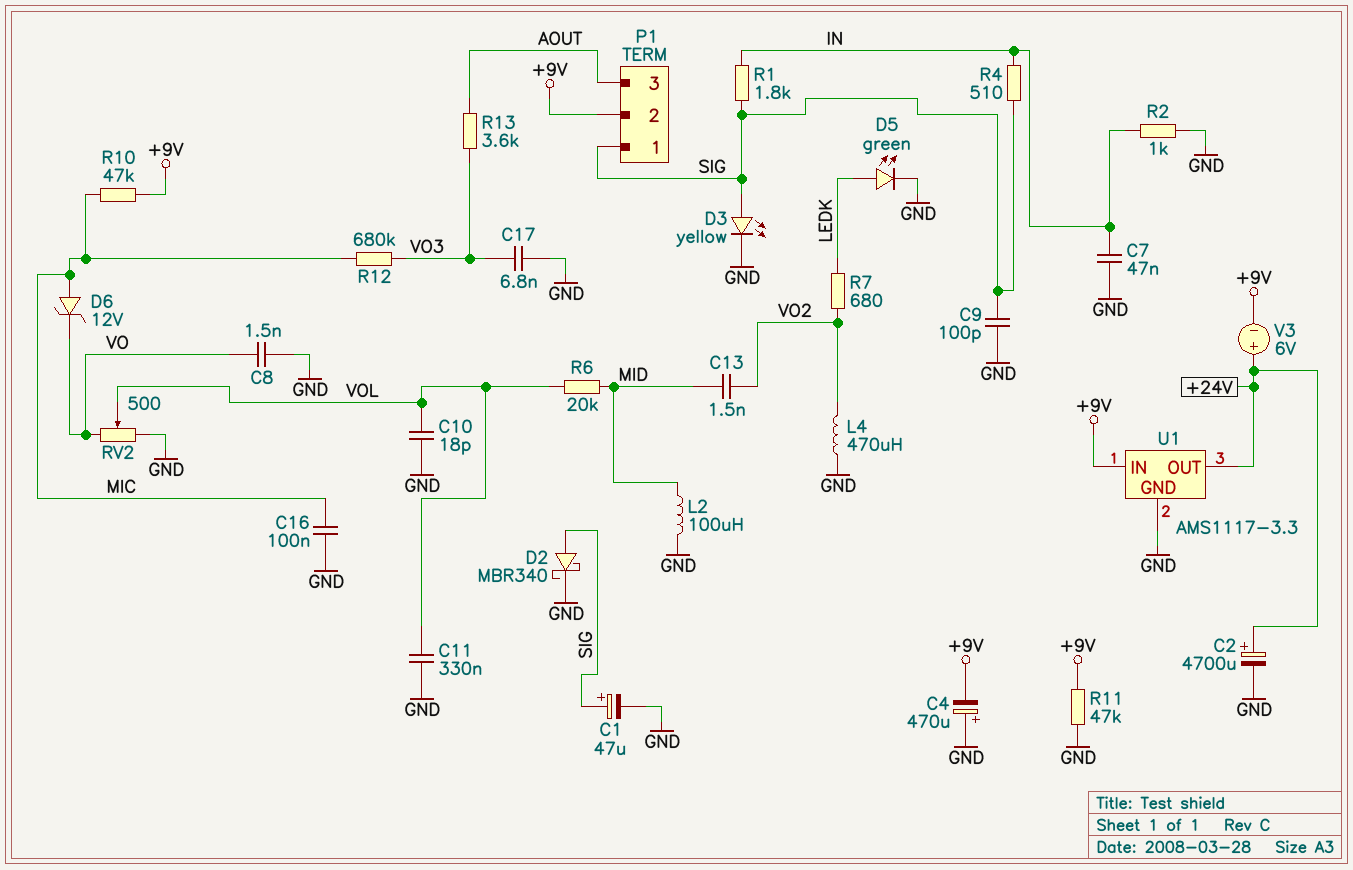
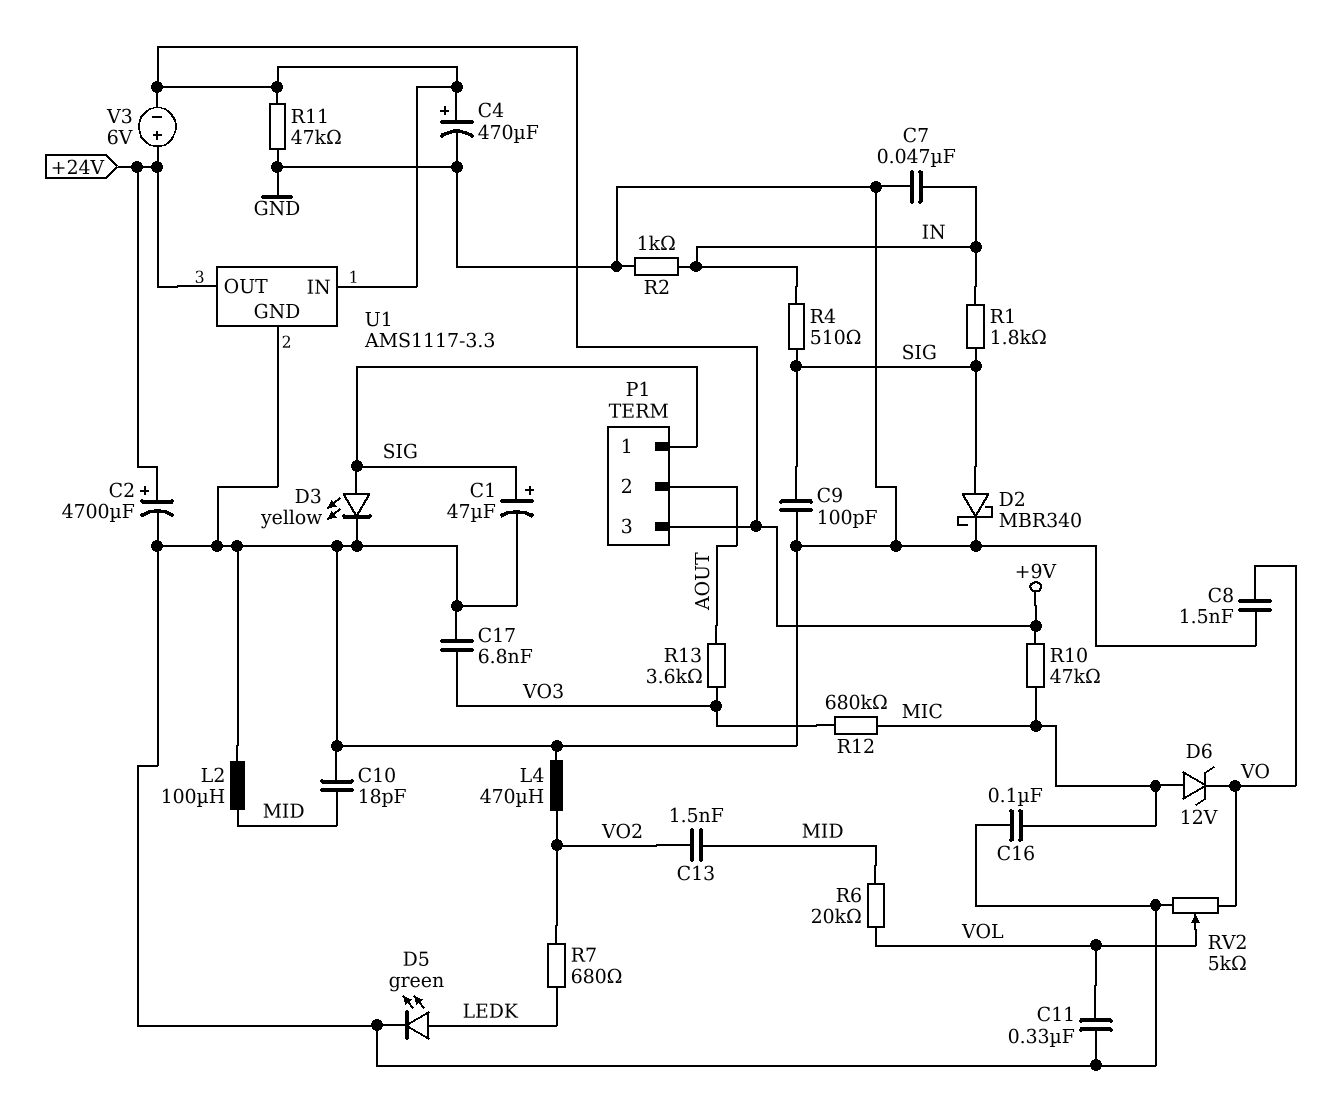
C4: 470uF (plus GND, minus +9V) -> 470uF (plus +9V, minus GND)
C10: 18pF (GND, VOL) -> 18pF (GND, MID)
P1 pin 2: +9V -> AOUT
P1 pin 3: AOUT -> +9V
RV2: 500 (GND, VO, wiper VOL) -> 5k (GND, VO, wiper VOL)

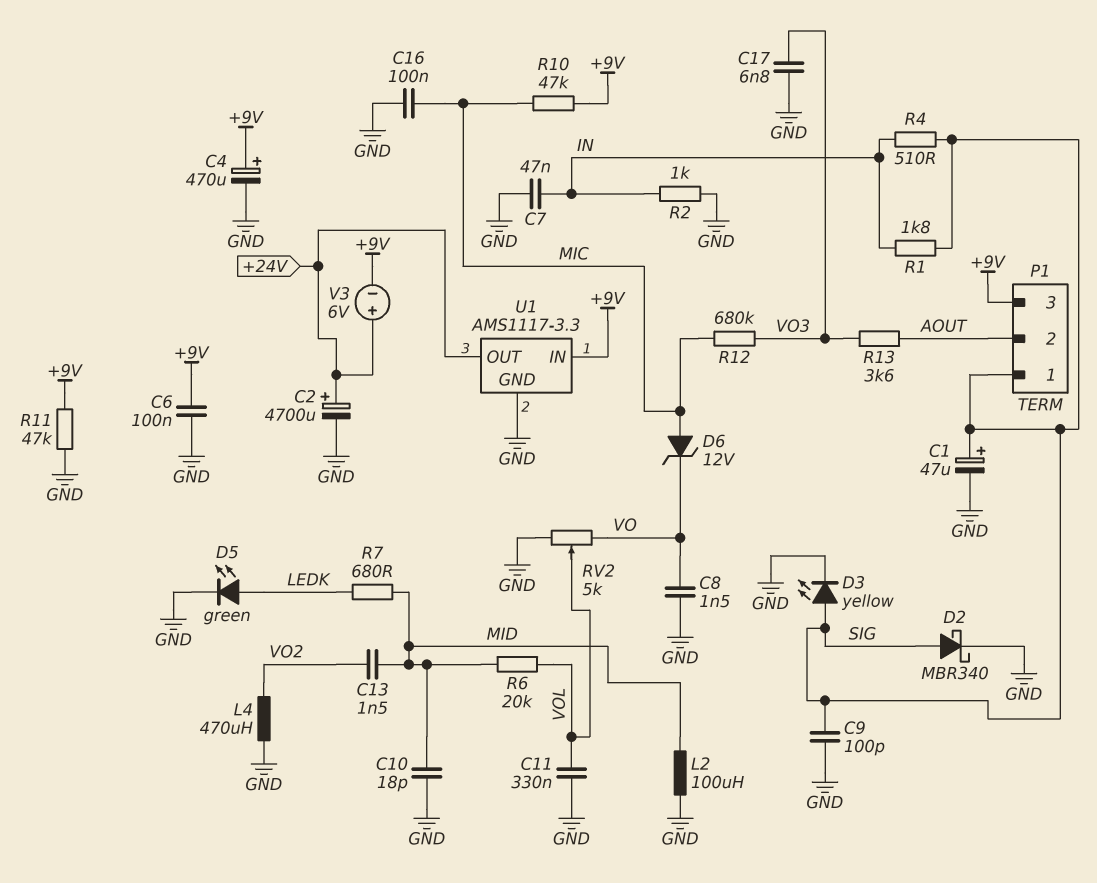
C6: none -> 100nF (+9V, GND)
R7: 680 (LEDK, VO2) -> 680 (LEDK, MID)

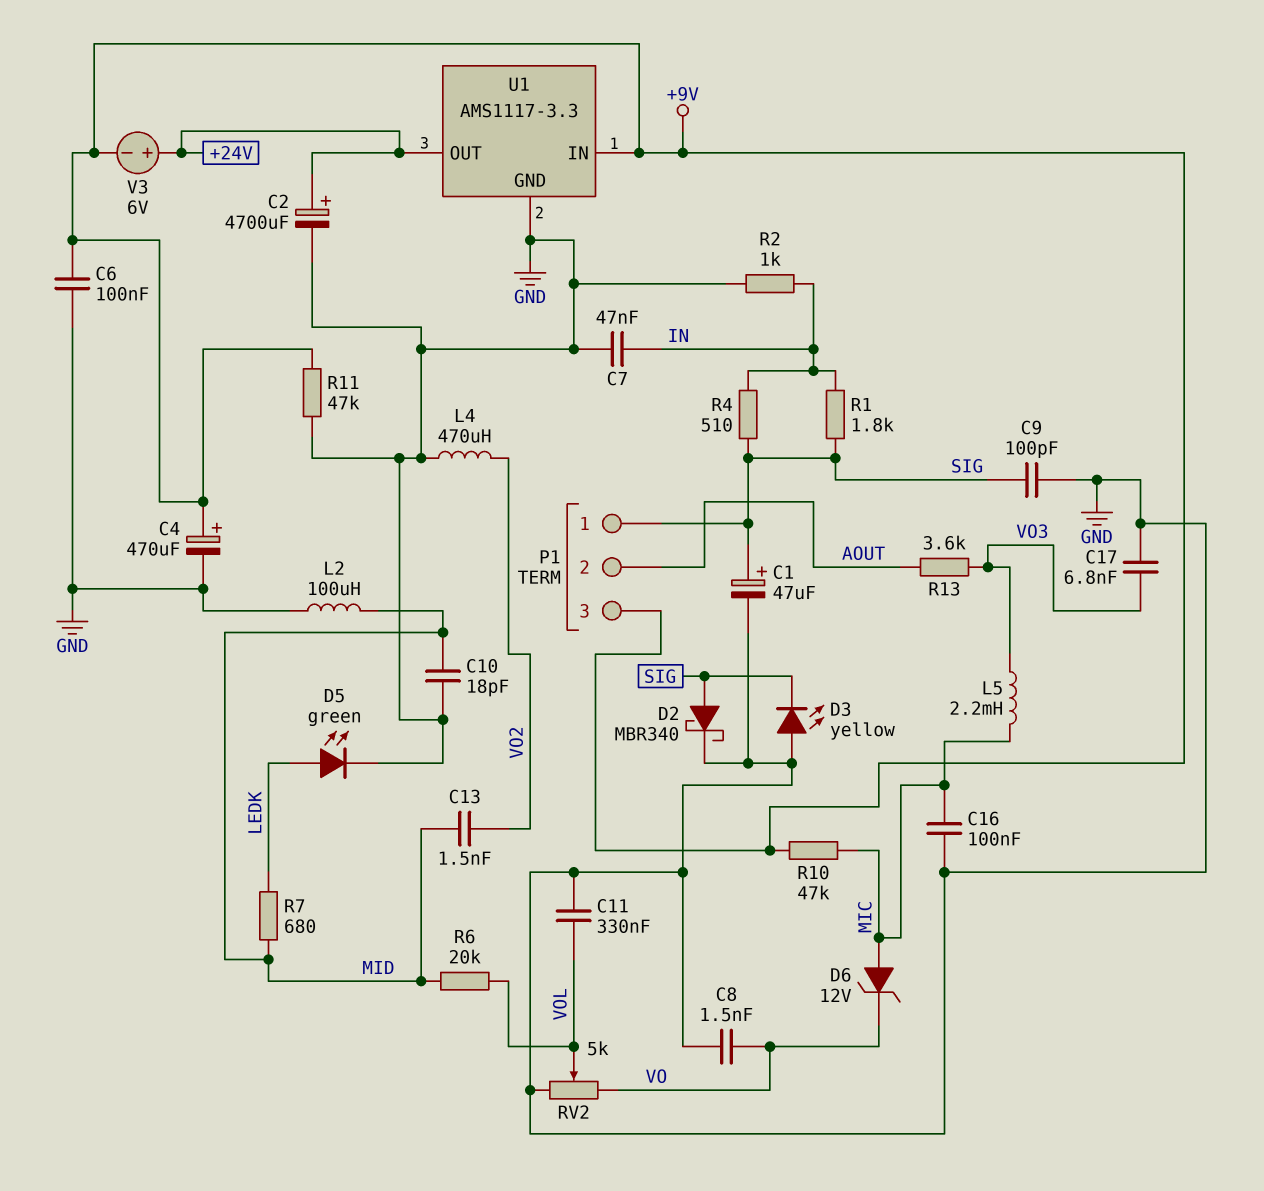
D3: LED yellow (A SIG, K GND) -> LED yellow (A GND, K SIG)
L5: none -> 2.2mH (MIC, VO3)
R12: 680k (MIC, VO3) -> none

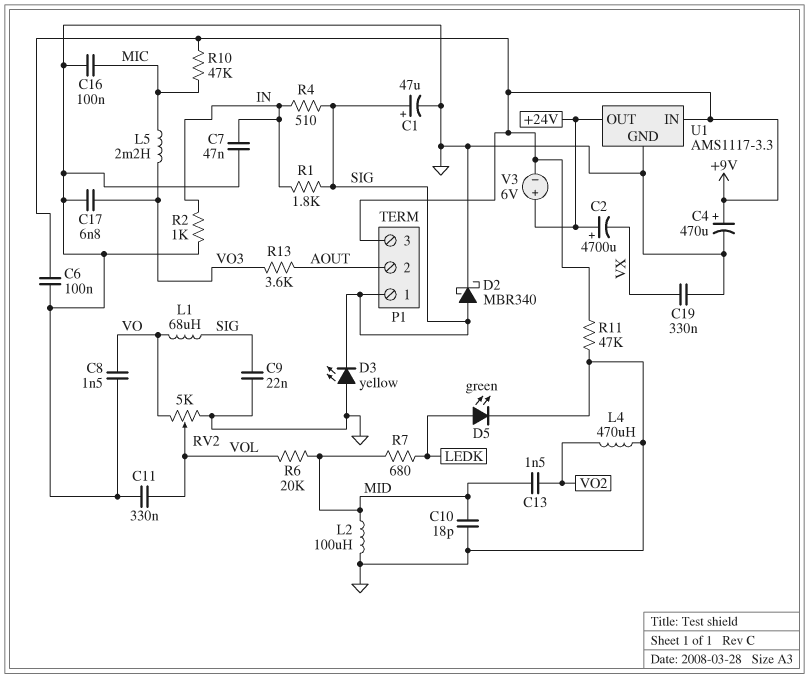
C2: 4700uF (plus +24V, minus GND) -> 4700uF (plus +24V, minus VX)
C9: 100pF (GND, SIG) -> 22nF (GND, SIG)
C19: none -> 330nF (GND, VX)
D6: zener 12V (A MIC, K VO) -> none
L1: none -> 68uH (SIG, VO)

